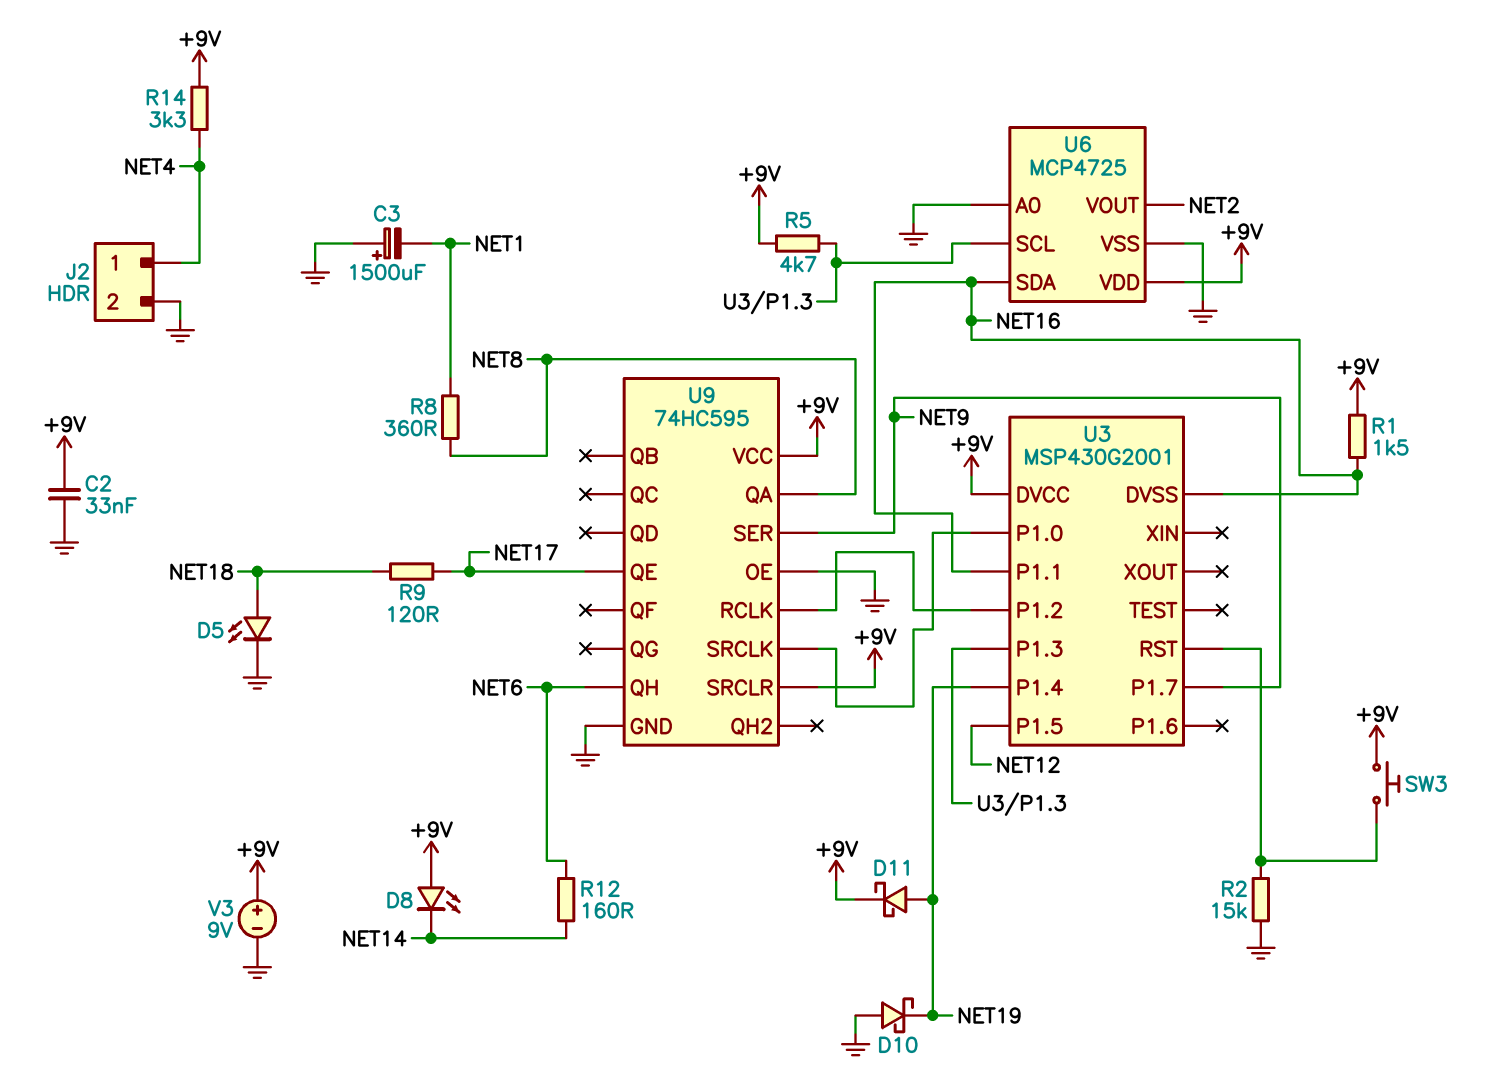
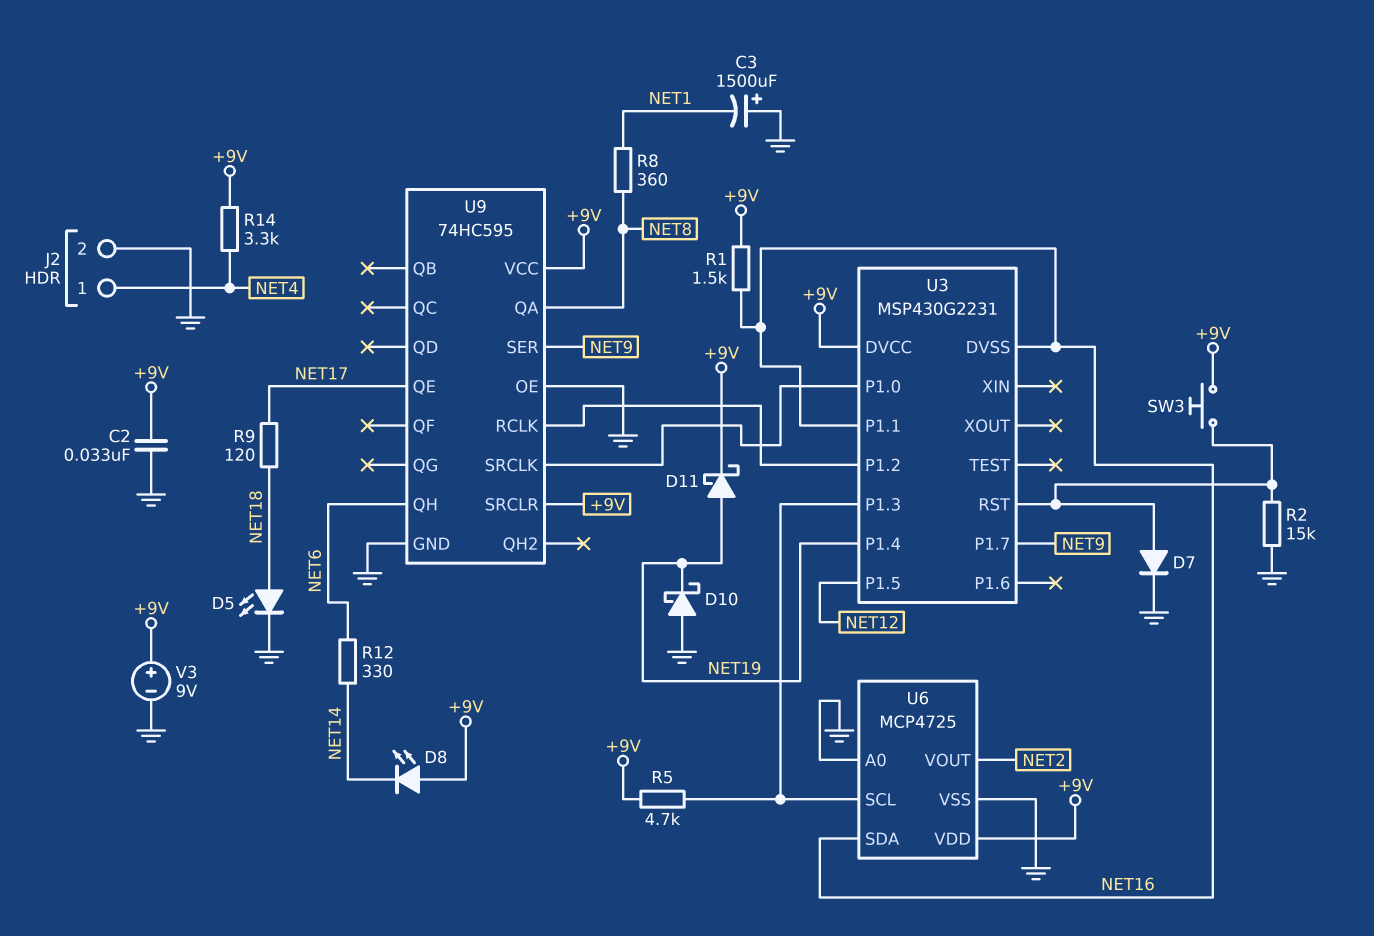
D7: none -> diode (A U3/RST, K GND)
R12: 160 (NET6, NET14) -> 330 (NET6, NET14)
U3: MSP430G2001 -> MSP430G2231

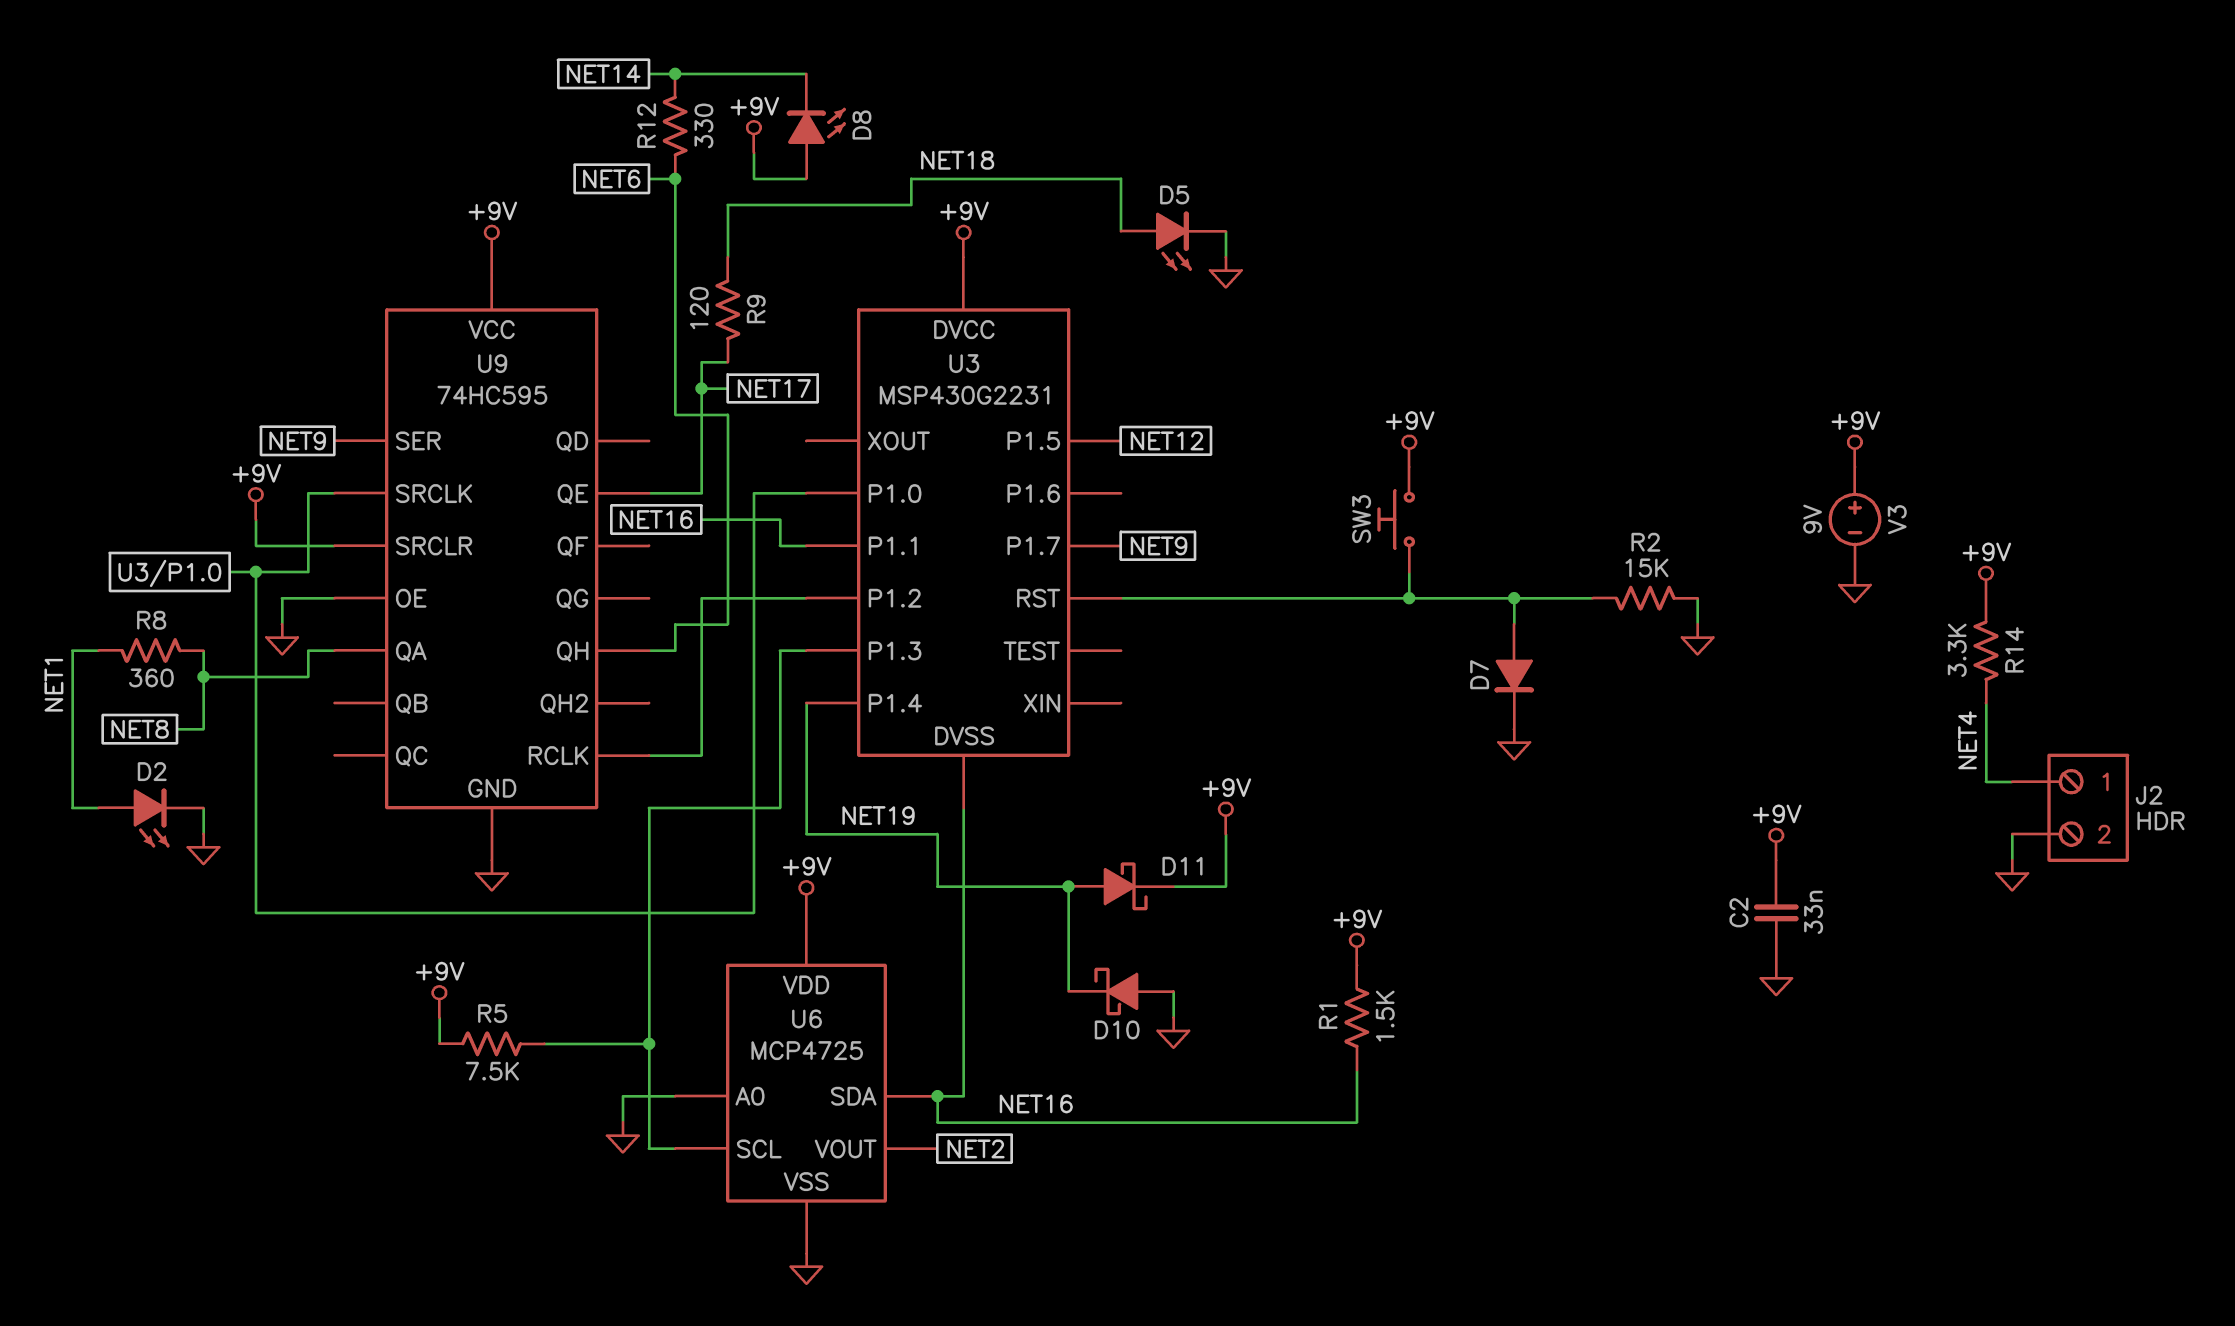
C3: 1500uF (plus GND, minus NET1) -> none
D2: none -> LED (A NET1, K GND)
R5: 4.7k (+9V, U3/P1.3) -> 7.5k (+9V, U3/P1.3)

